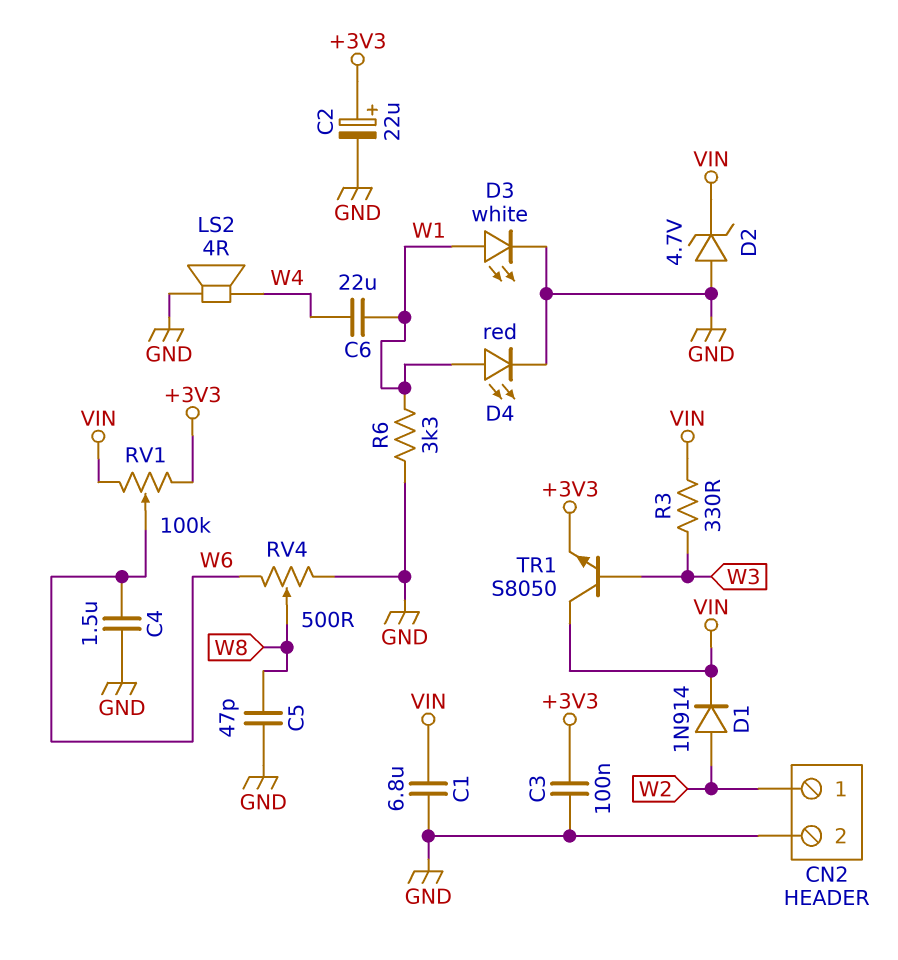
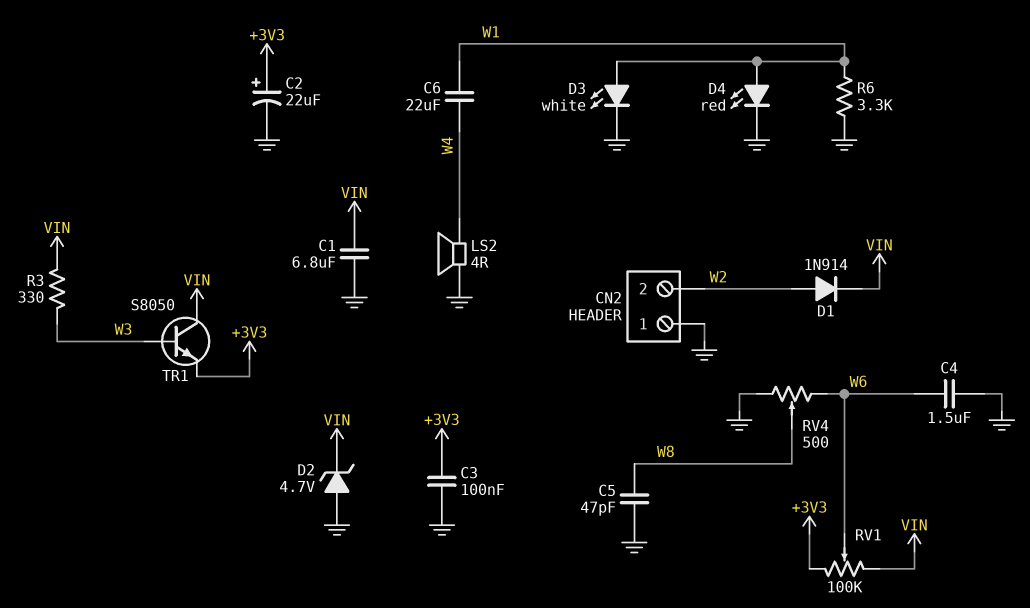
CN2 pin 1: W2 -> GND
CN2 pin 2: GND -> W2

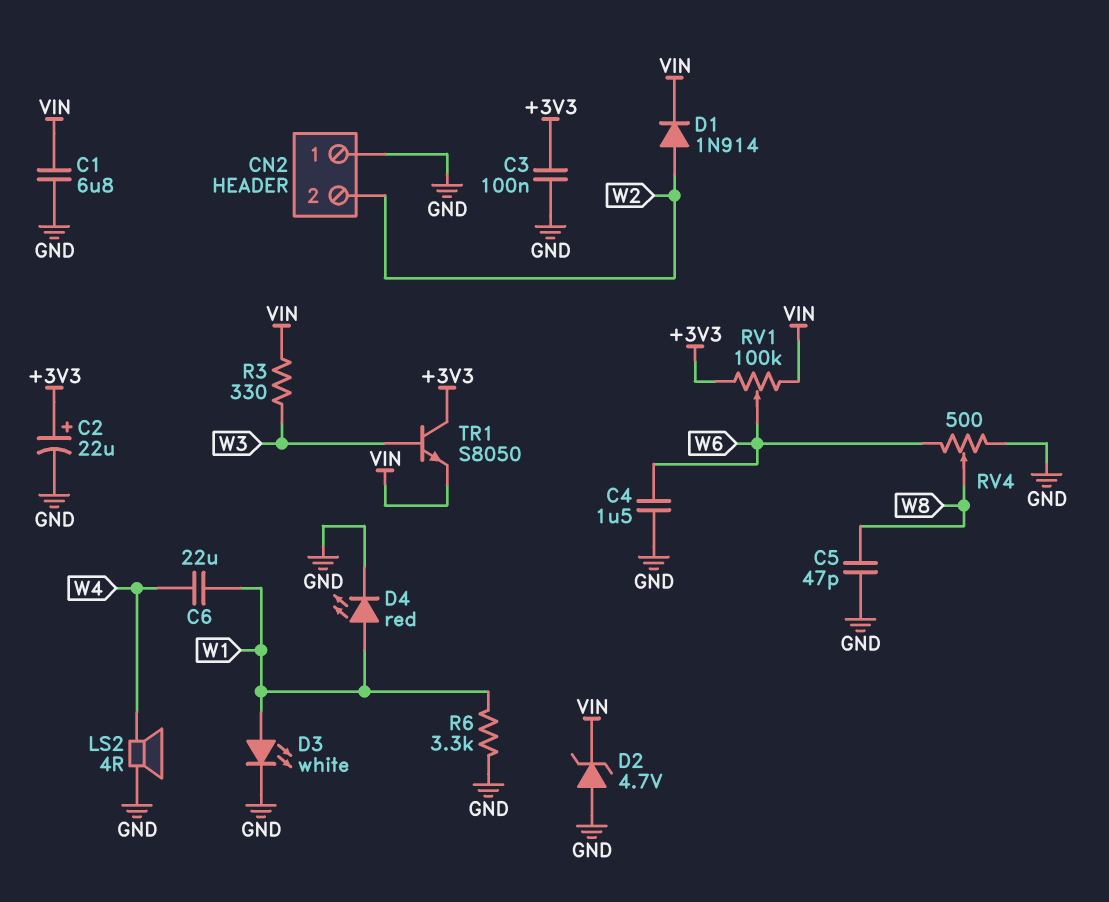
TR1: NPN S8050 (B W3, C VIN, E +3V3) -> NPN S8050 (B W3, C +3V3, E VIN)

